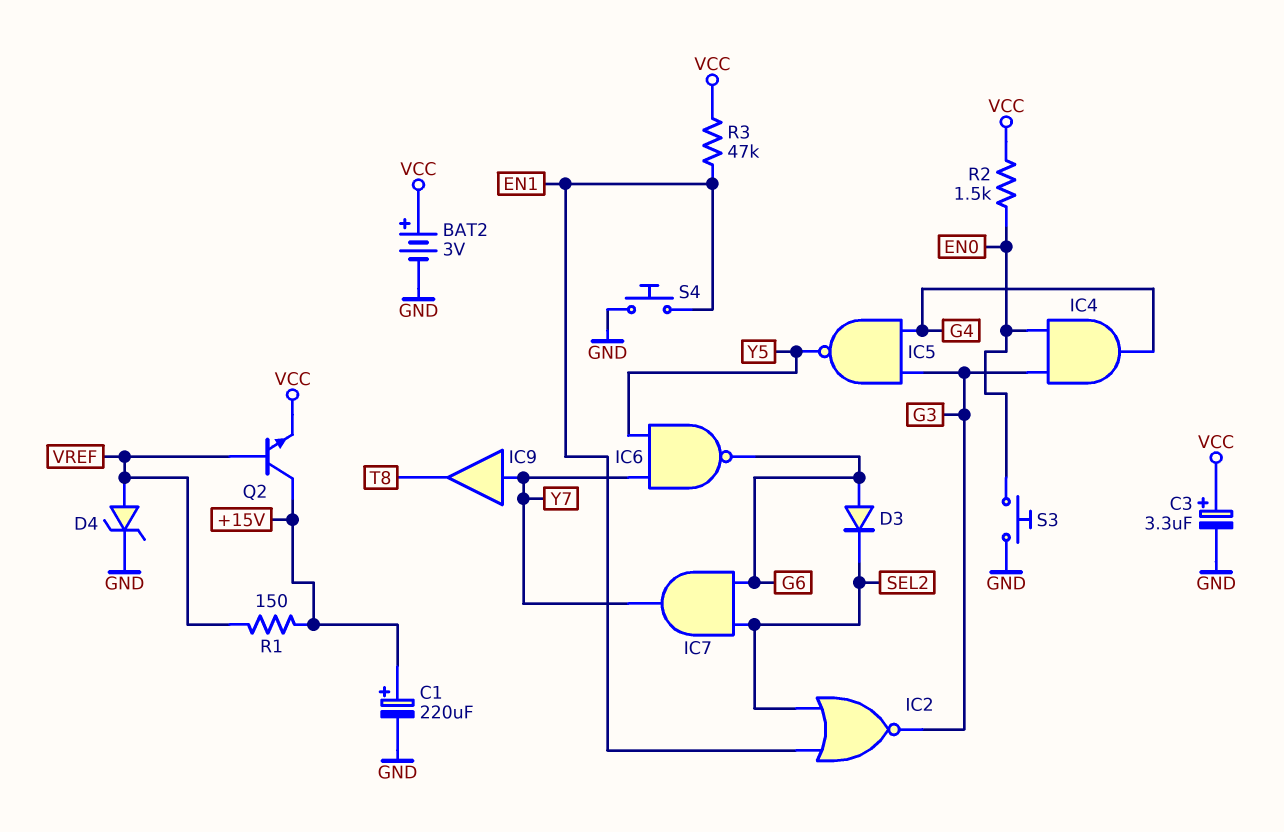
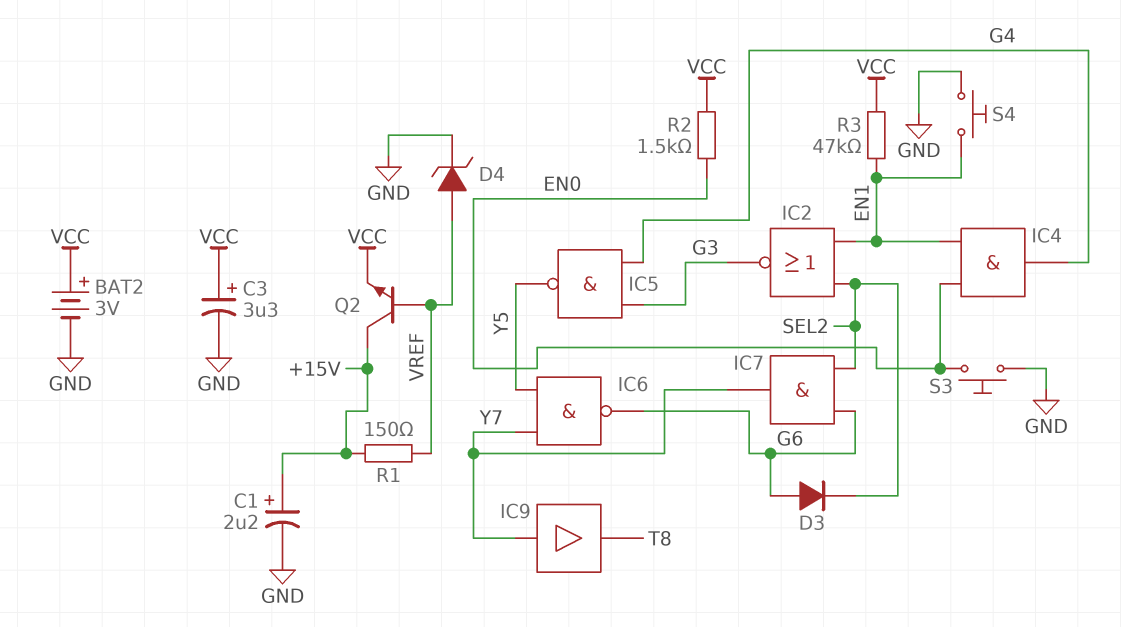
C1: 220uF (plus +15V, minus GND) -> 2.2uF (plus +15V, minus GND)
IC4: AND (in EN0, in G3, out G4) -> AND (in EN0, in EN1, out G4)

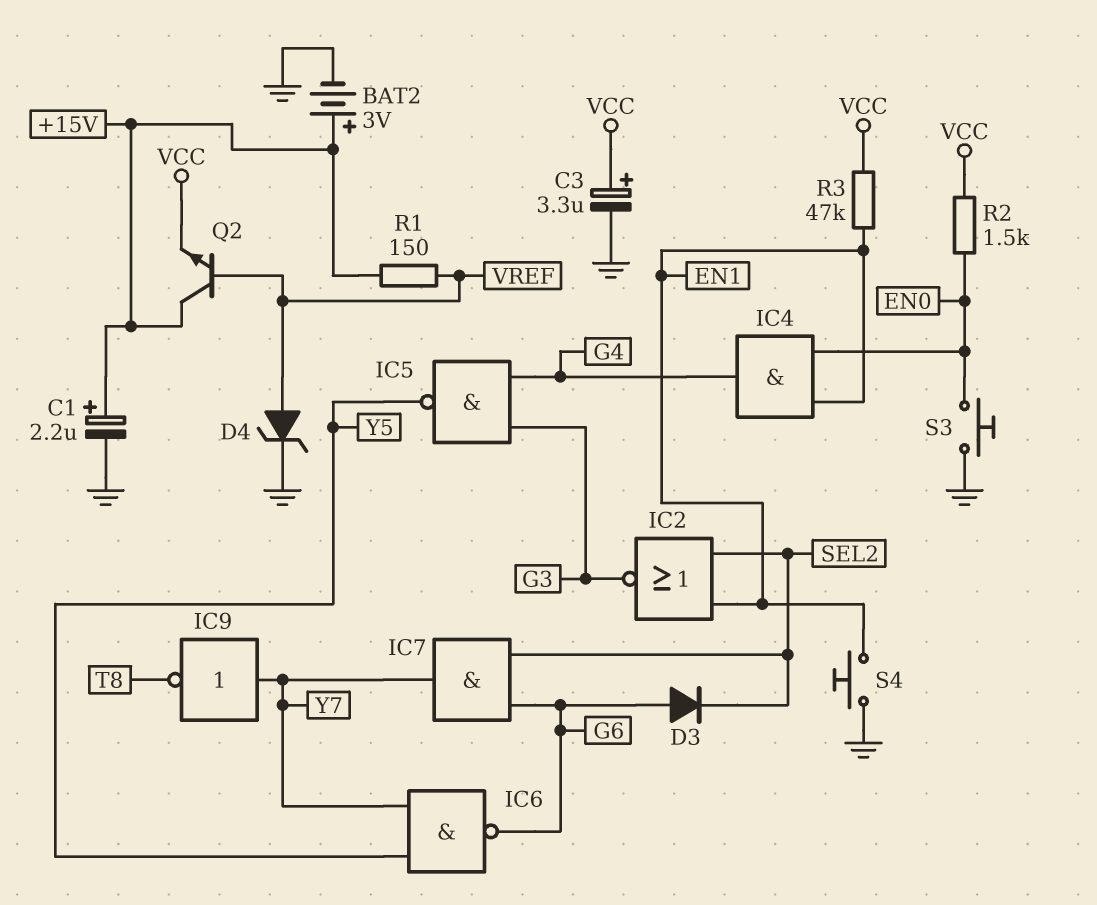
BAT2: 3V (plus VCC, minus GND) -> 3V (plus +15V, minus GND)
IC9: buffer (in Y7, out T8) -> NOT (in Y7, out T8)

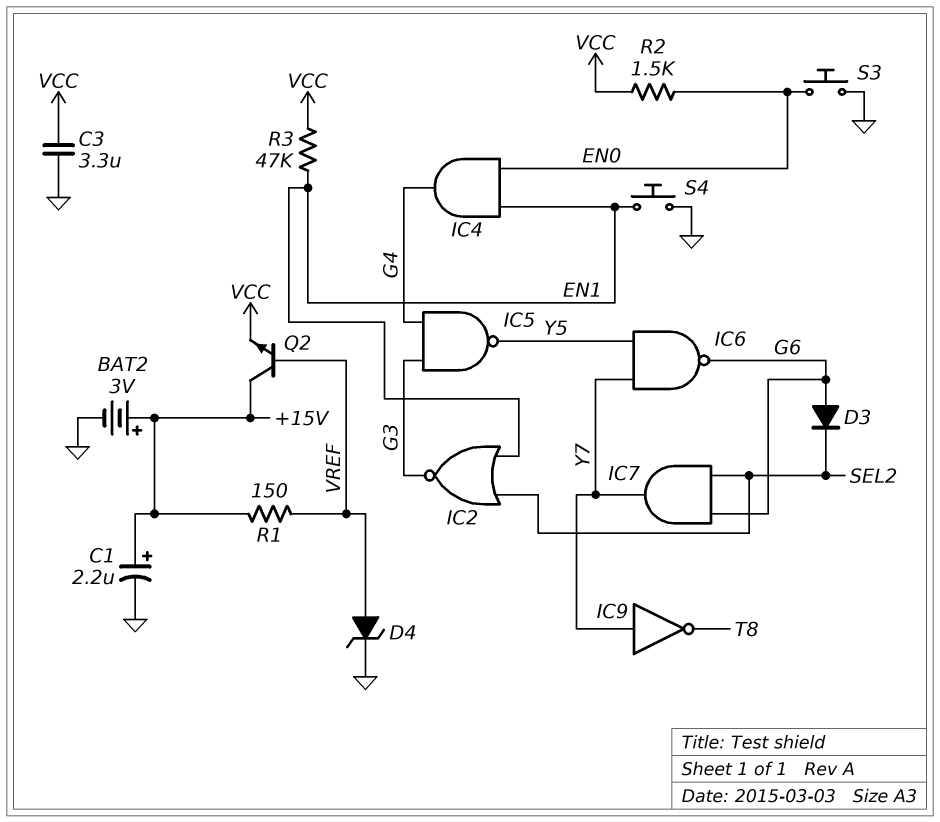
C3: 3.3uF (plus VCC, minus GND) -> 3.3uF (GND, VCC)

